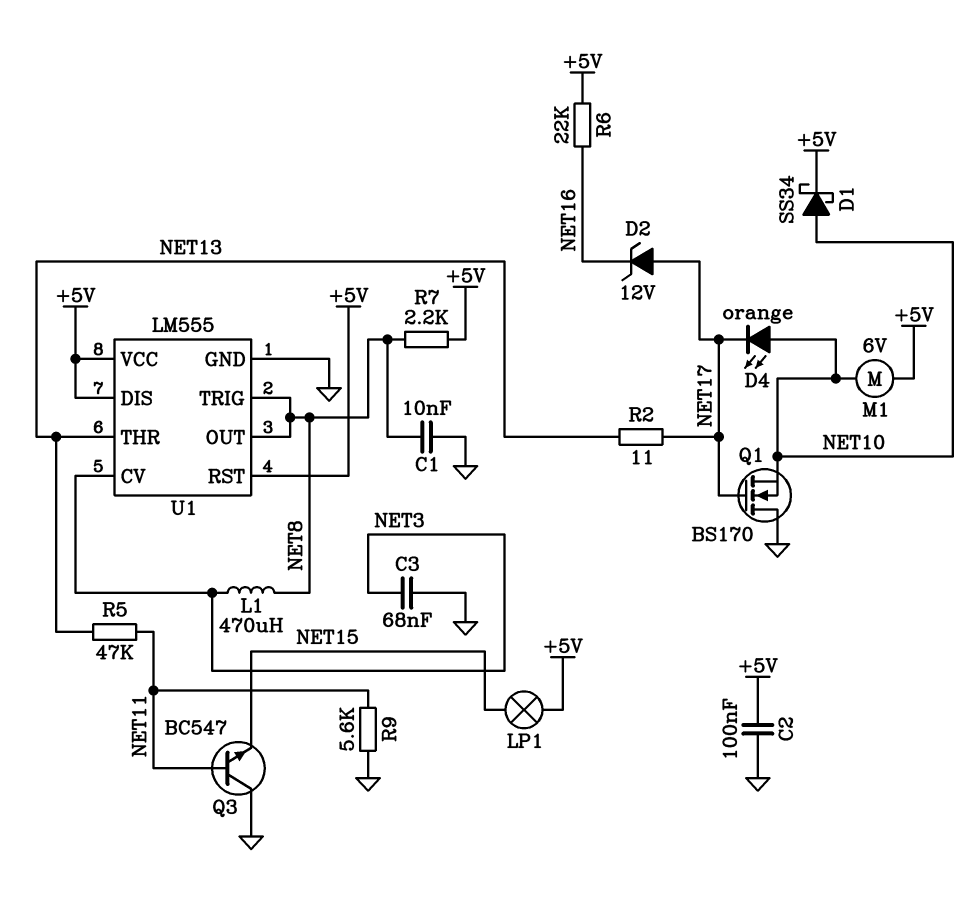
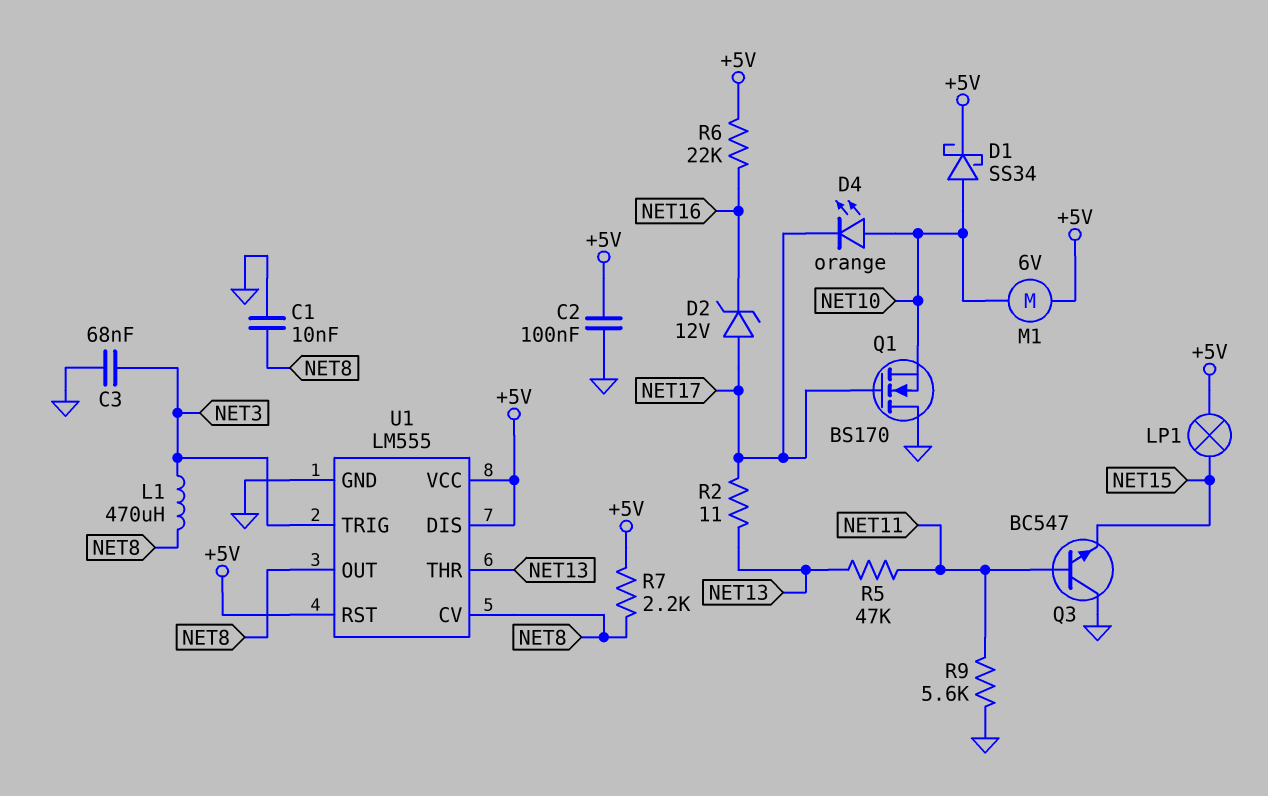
U1 pin CV: NET3 -> NET8
U1 pin TRIG: NET8 -> NET3

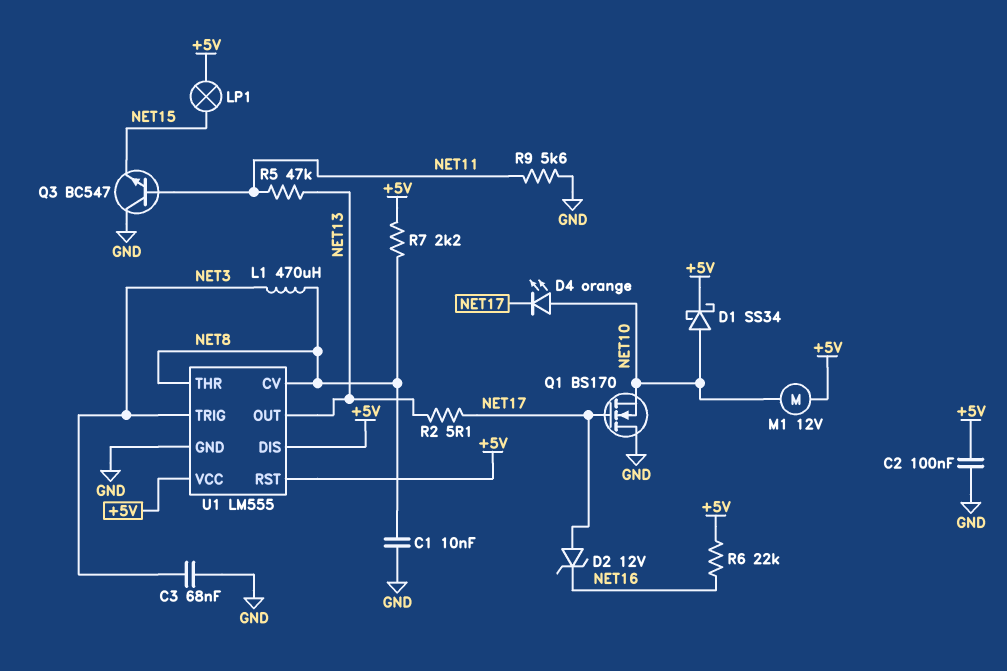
M1: motor 6V (+5V, NET10) -> motor 12V (+5V, NET10)
R2: 11 (NET13, NET17) -> 5.1 (NET13, NET17)
U1 pin OUT: NET8 -> NET13
U1 pin THR: NET13 -> NET8

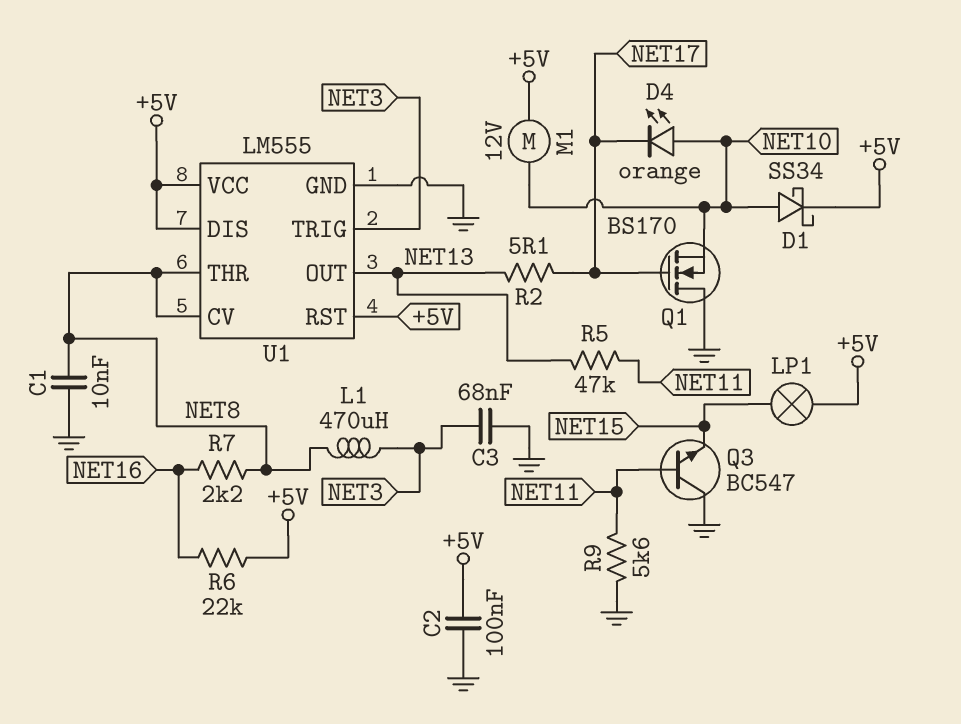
D2: zener 12V (A NET17, K NET16) -> none
R7: 2.2k (+5V, NET8) -> 2.2k (NET8, NET16)

